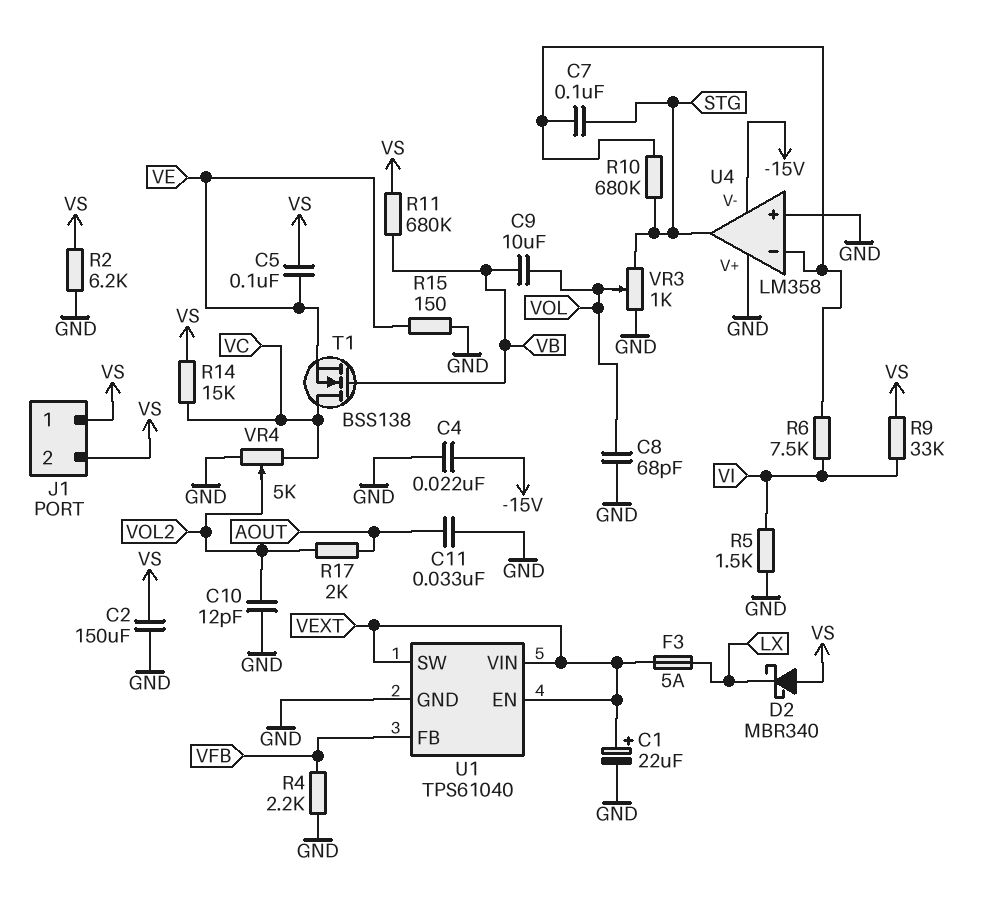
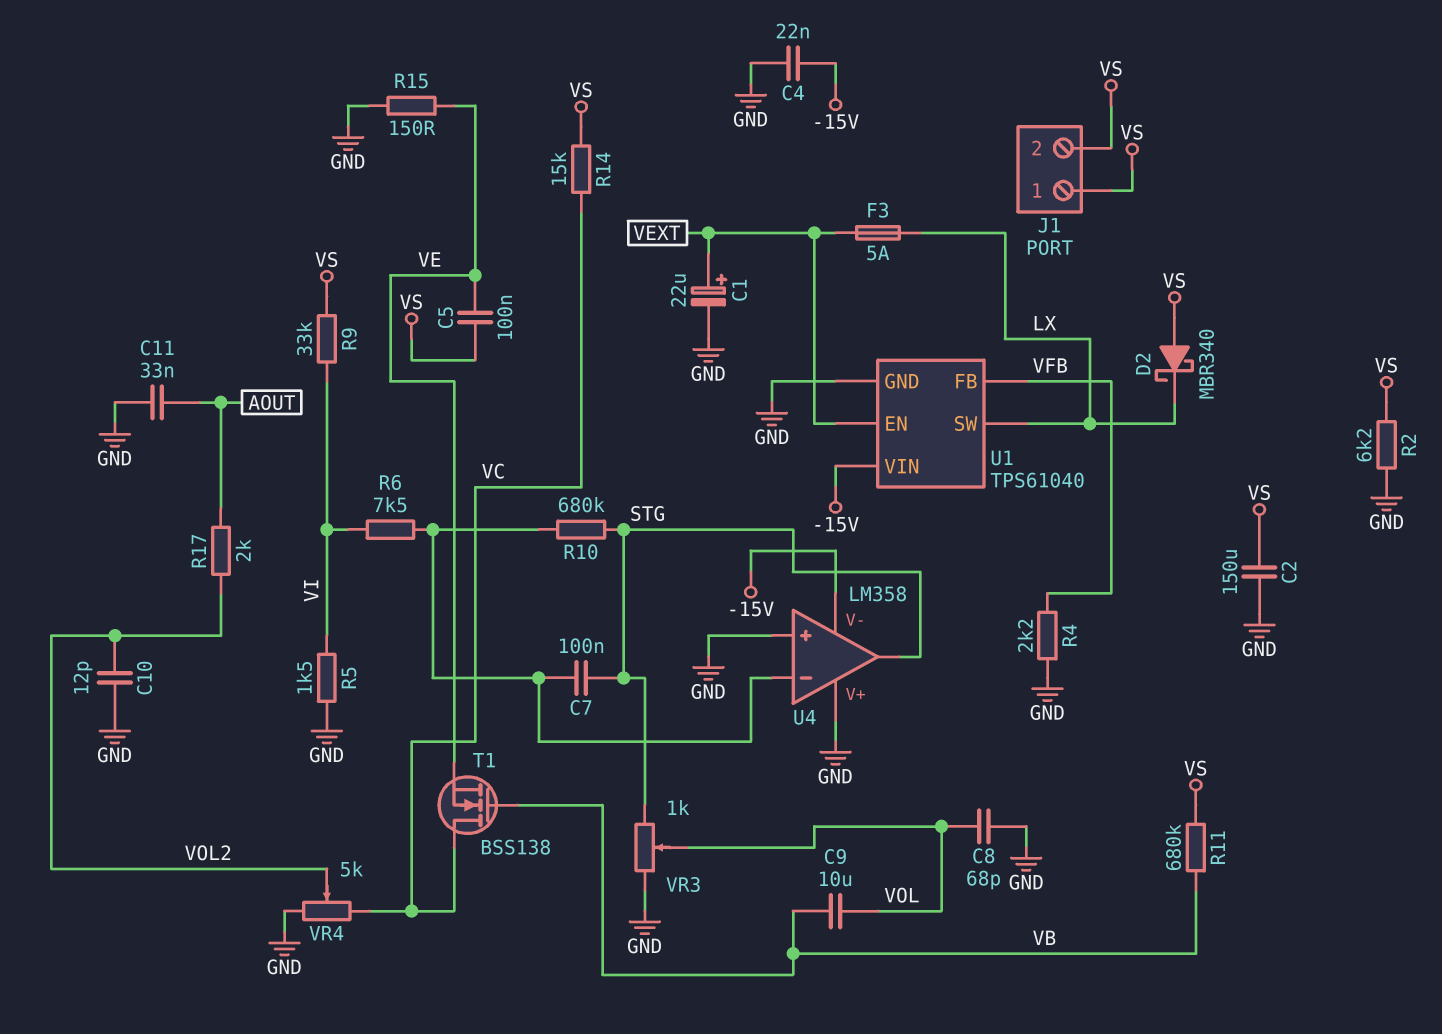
U1 pin SW: VEXT -> LX
U1 pin VIN: VEXT -> -15V

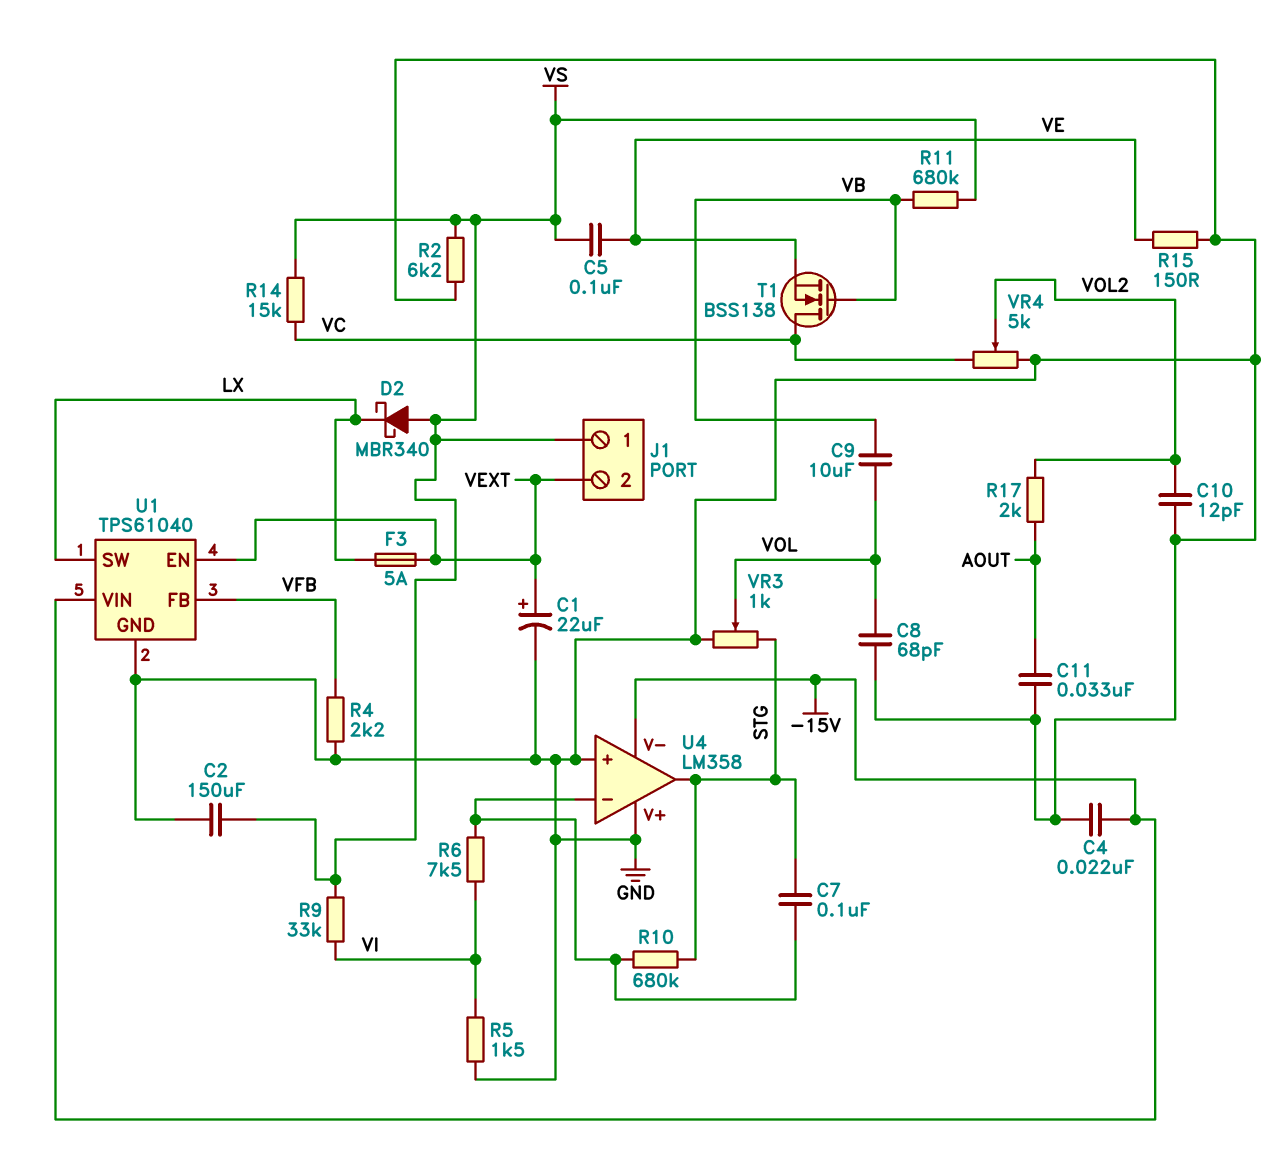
J1 pin 2: VS -> VEXT

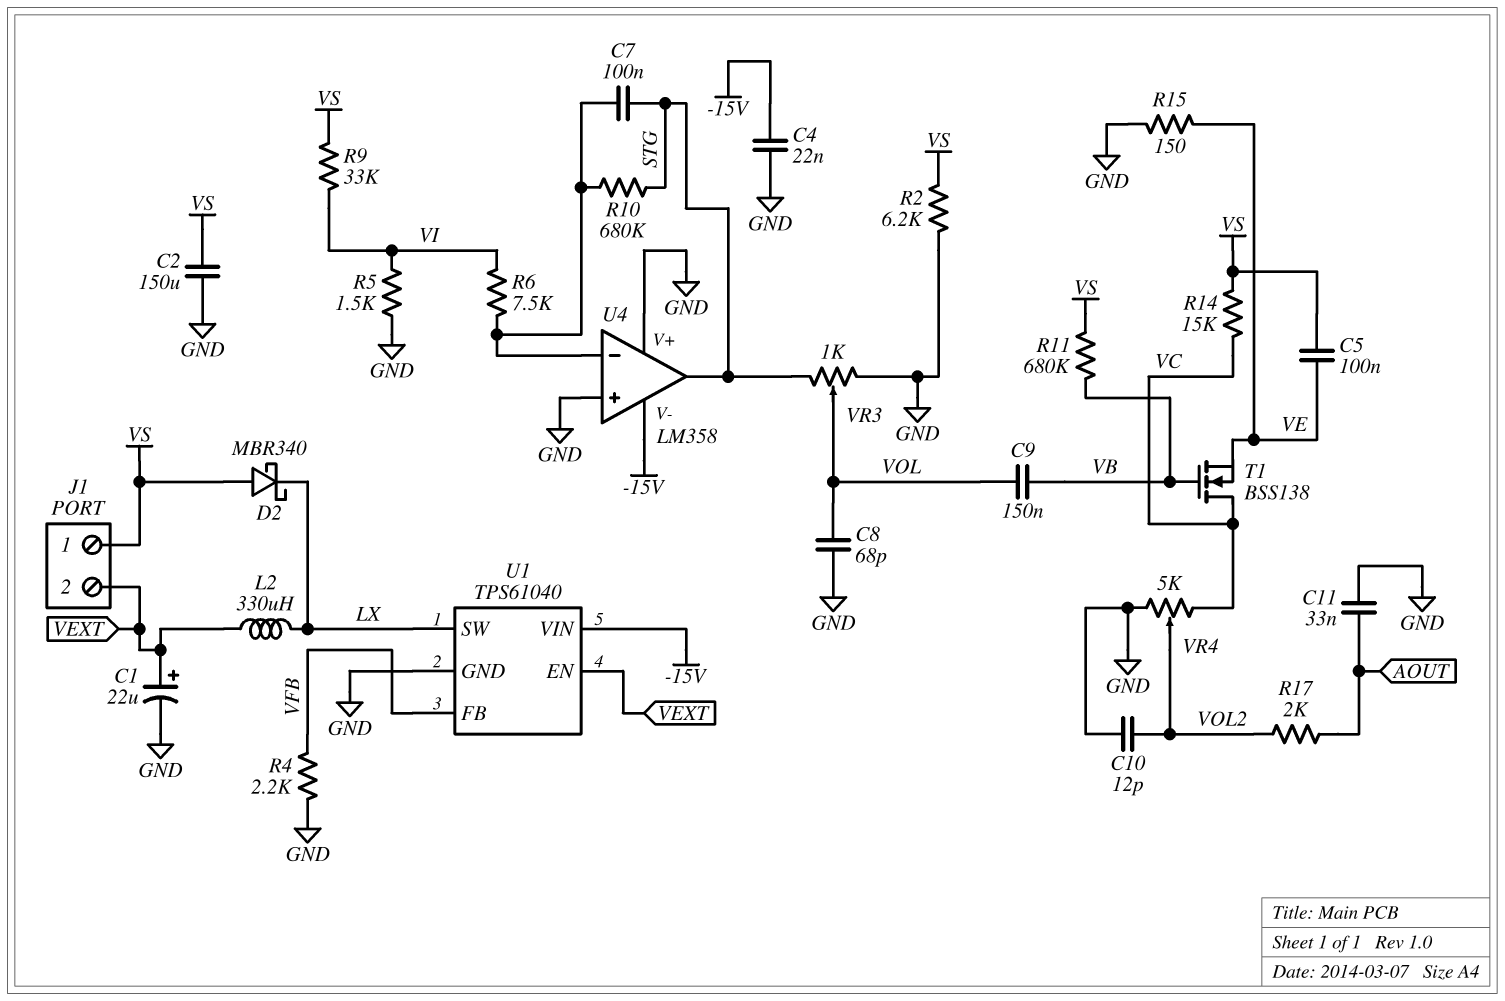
C9: 10uF (VB, VOL) -> 150nF (VB, VOL)
F3: 5A (LX, VEXT) -> none
L2: none -> 330uH (LX, VEXT)

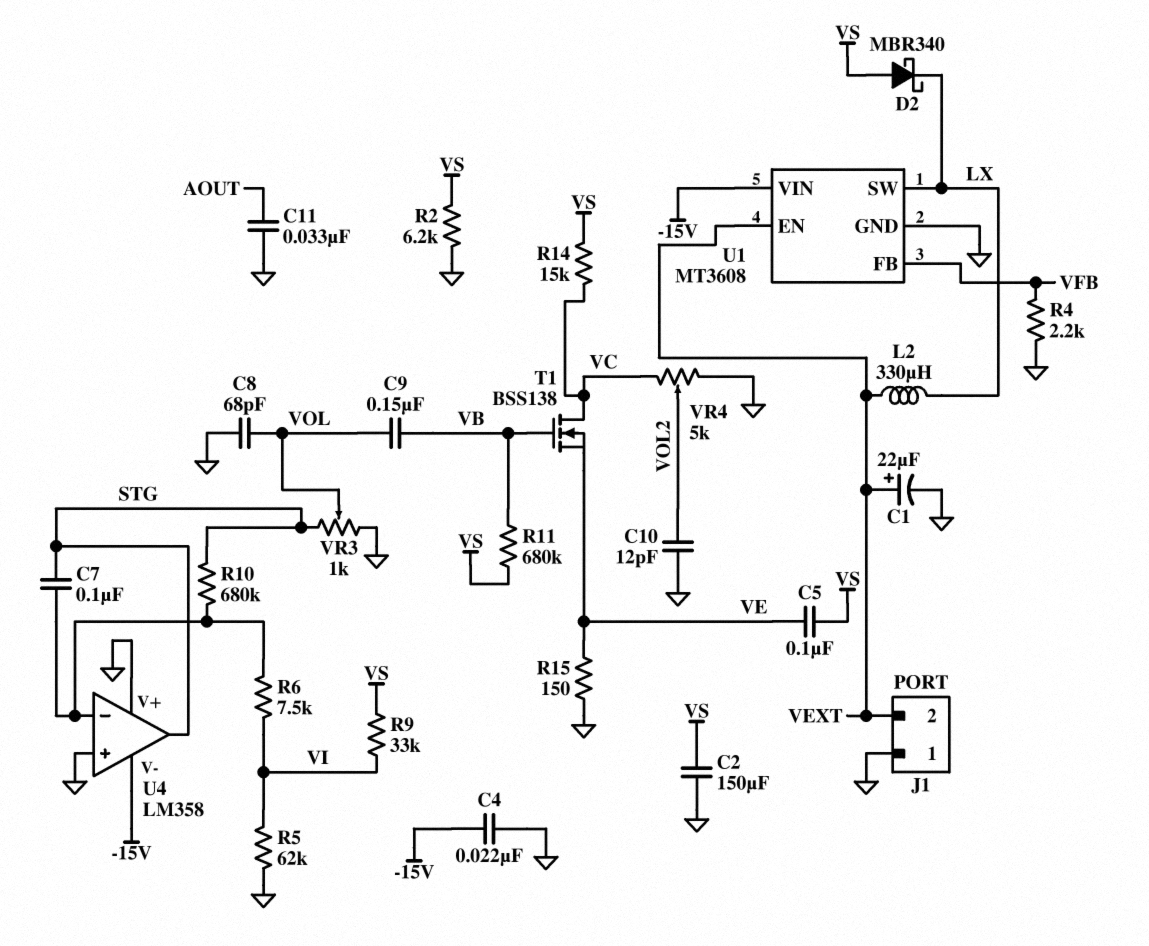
J1 pin 1: VS -> GND
R5: 1.5k (GND, VI) -> 62k (GND, VI)
R17: 2k (AOUT, VOL2) -> none
U1: TPS61040 -> MT3608

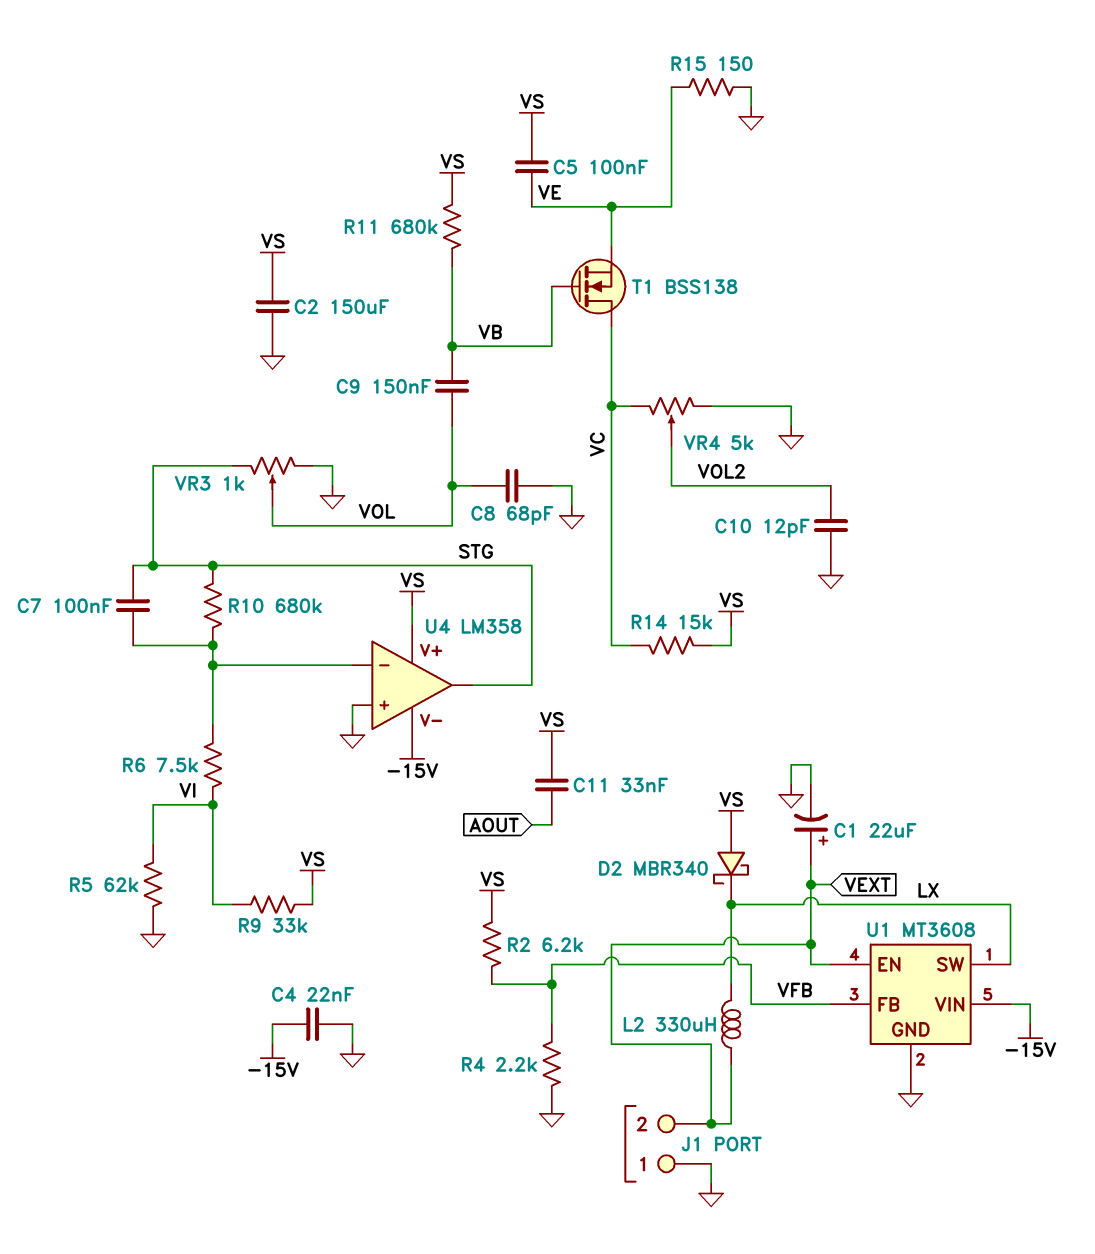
C11: 33nF (AOUT, GND) -> 33nF (AOUT, VS)
R2: 6.2k (GND, VS) -> 6.2k (VFB, VS)
U4 pin V+: GND -> VS

